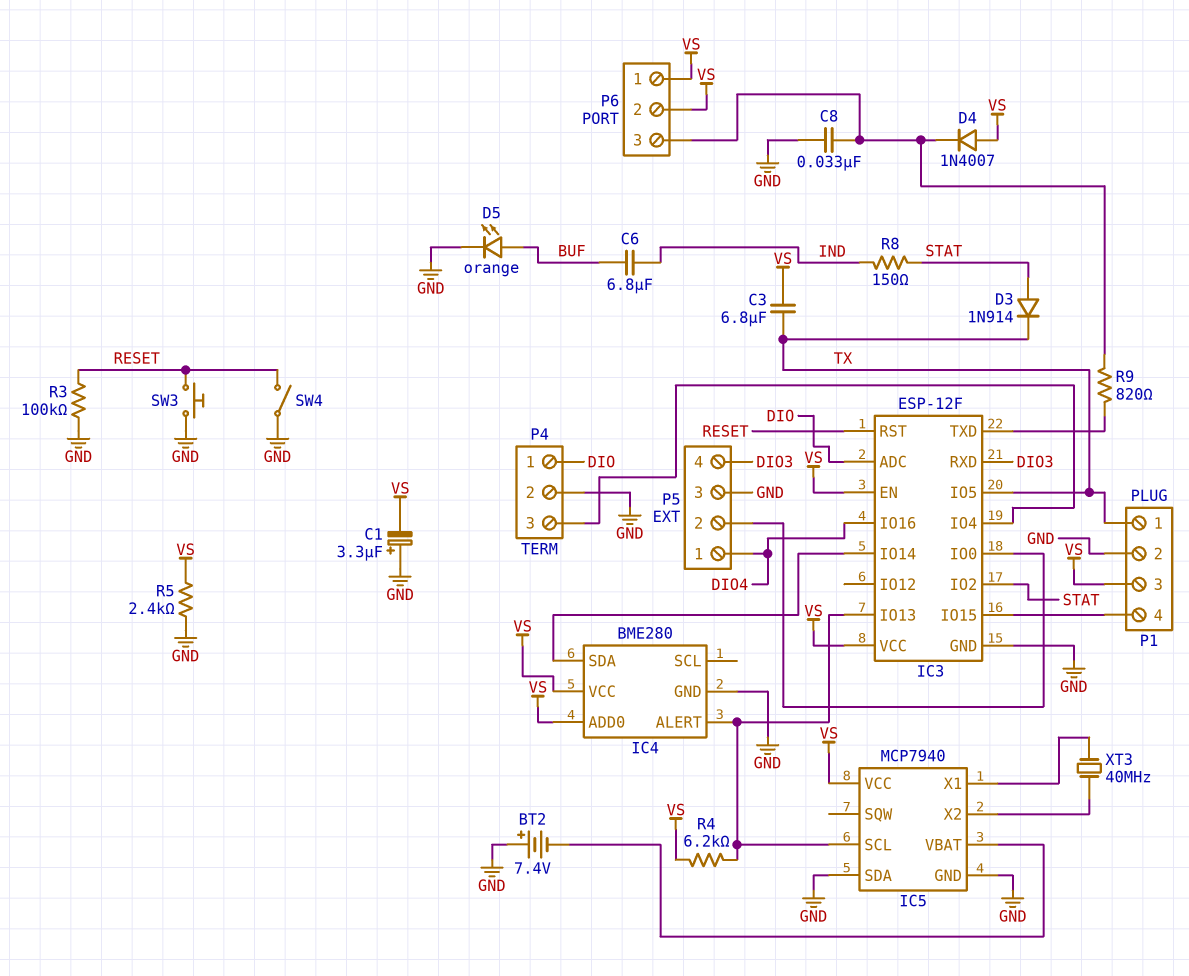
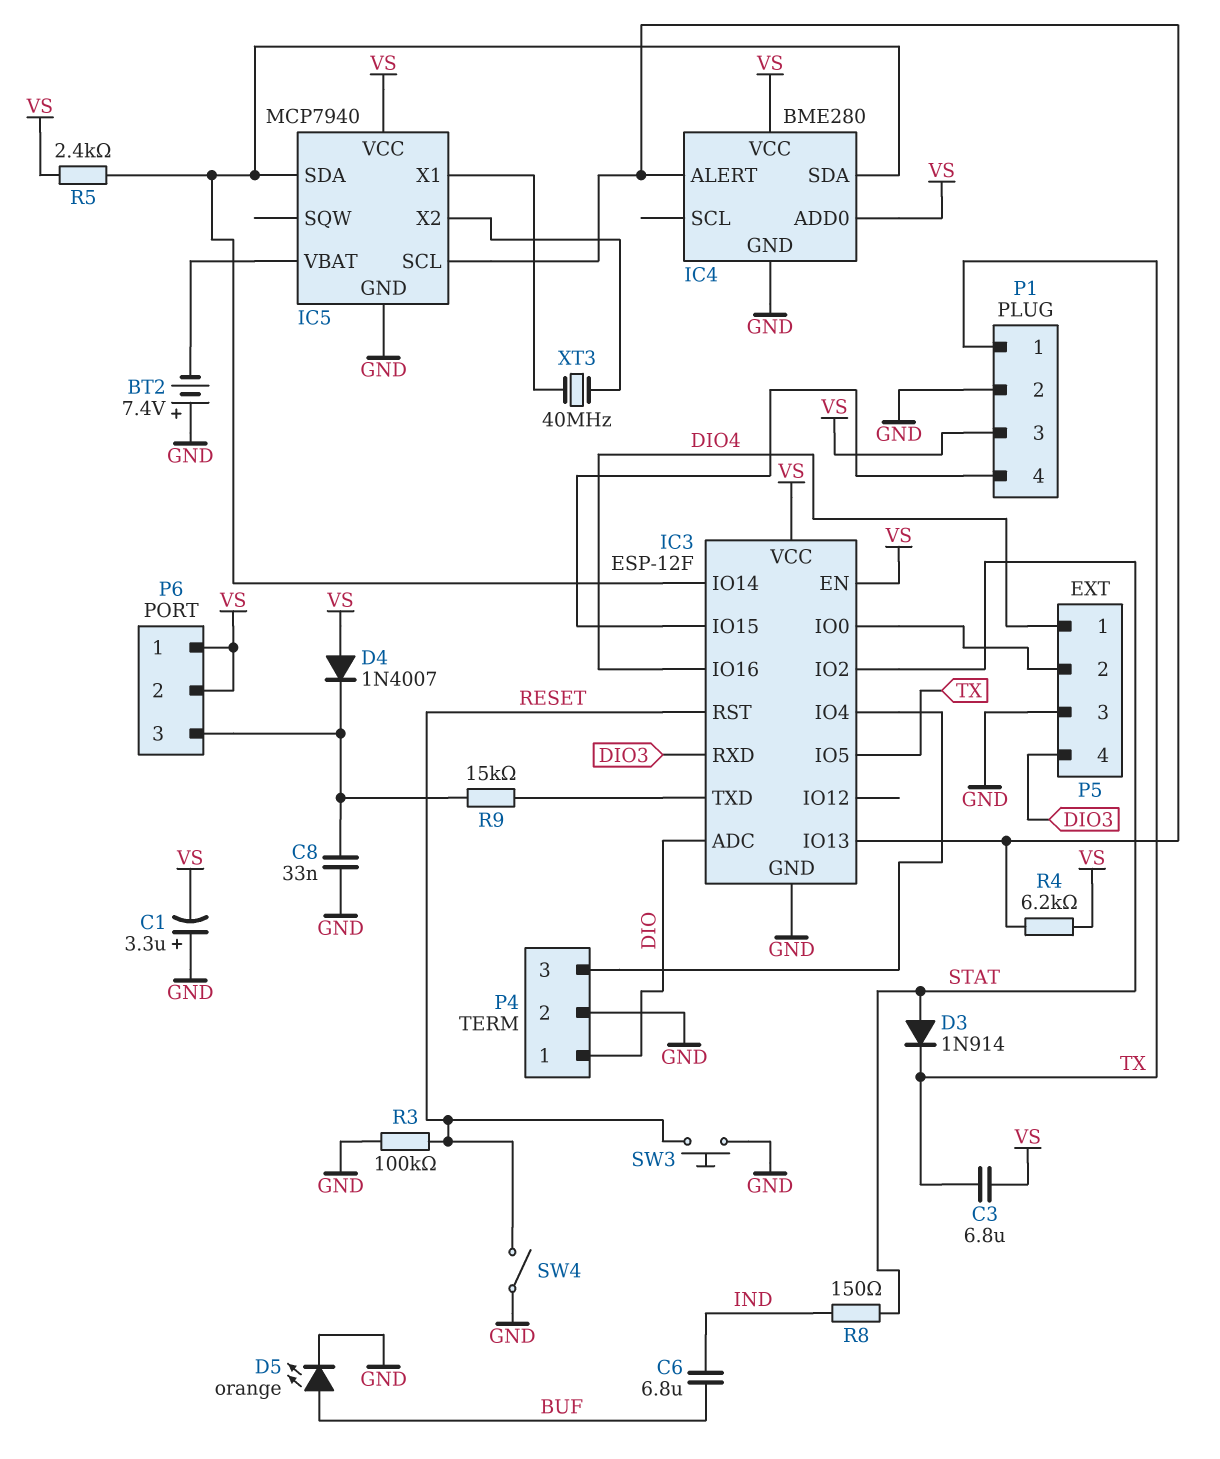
IC5 pin SDA: GND -> IC3/IO14
R5: 2.4k (GND, VS) -> 2.4k (IC3/IO14, VS)
R9: 820 (IC3/TXD, P6/3) -> 15k (IC3/TXD, P6/3)

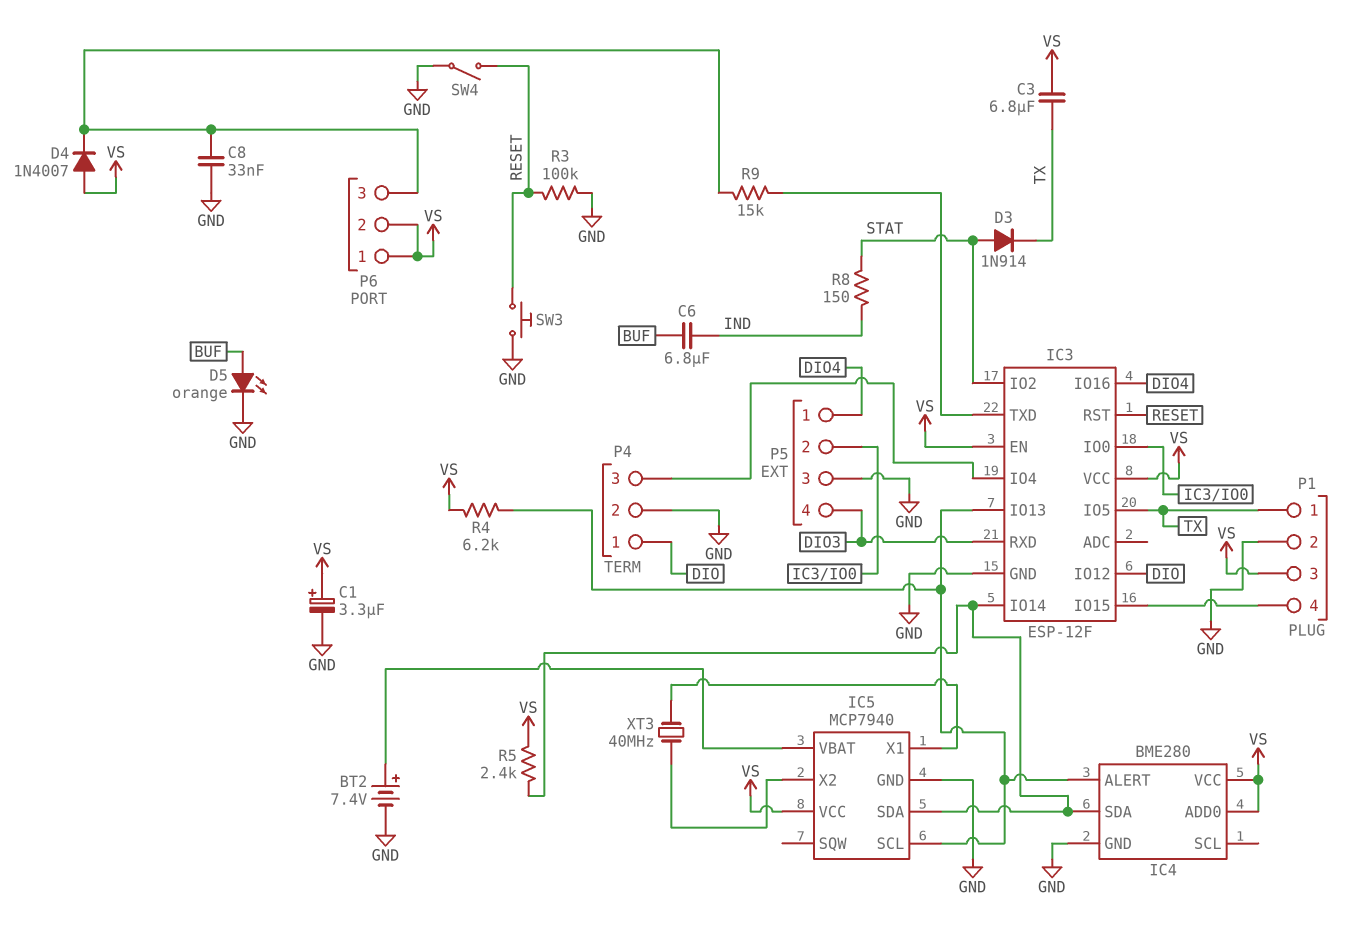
BT2: 7.4V (plus GND, minus IC5/VBAT) -> 7.4V (plus IC5/VBAT, minus GND)
C1: 3.3uF (plus GND, minus VS) -> 3.3uF (plus VS, minus GND)
IC3 pin ADC: DIO -> none
IC3 pin IO12: none -> DIO

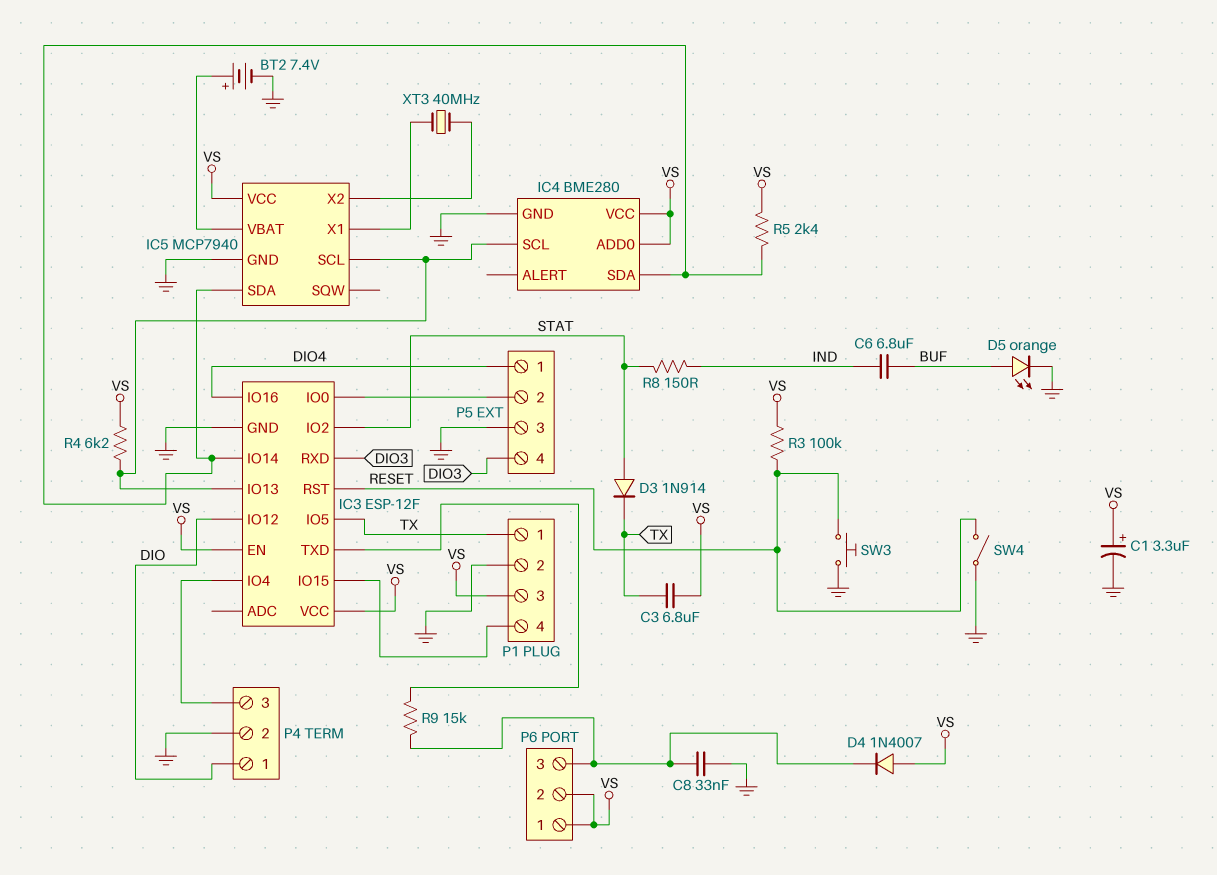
IC4 pin ALERT: IC3/IO13 -> none
IC4 pin SCL: none -> IC3/IO13
R3: 100k (GND, RESET) -> 100k (RESET, VS)

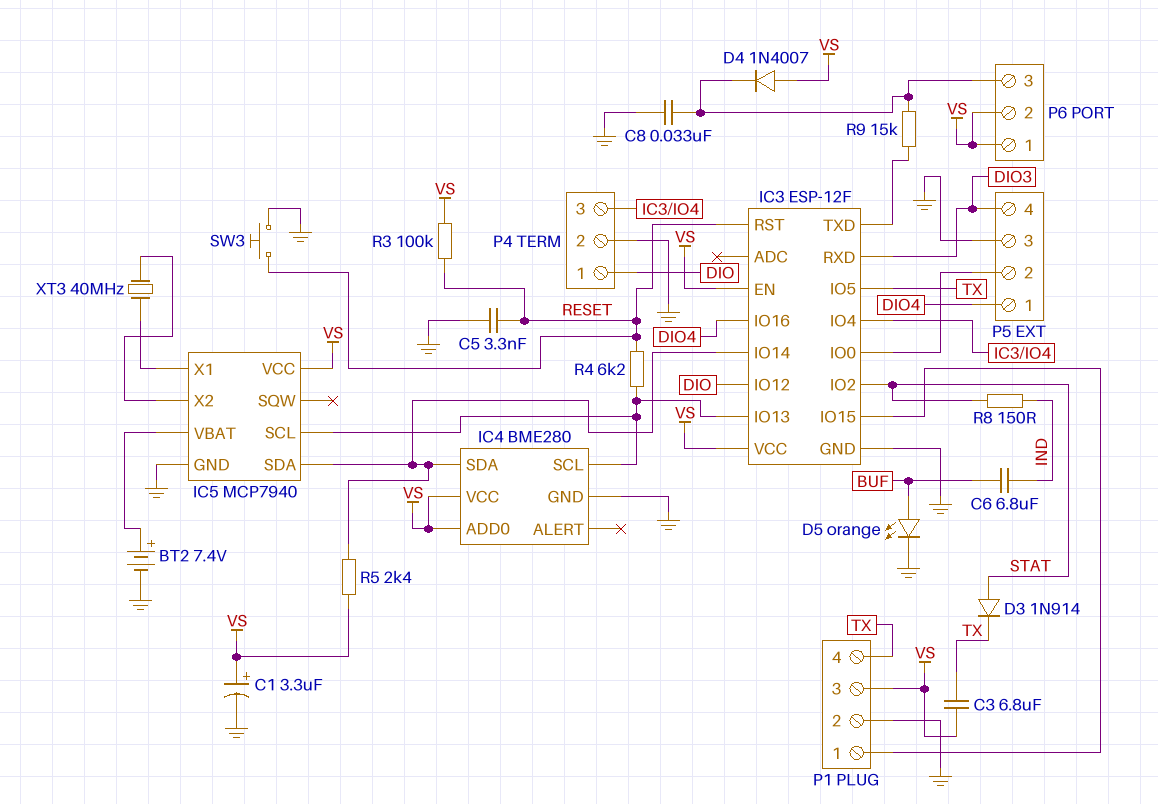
C5: none -> 3.3nF (GND, RESET)
P1 pin 1: TX -> IC3/IO15
P1 pin 4: IC3/IO15 -> TX
R4: 6.2k (IC3/IO13, VS) -> 6.2k (IC3/IO13, RESET)
SW4: switch (GND, RESET) -> none

